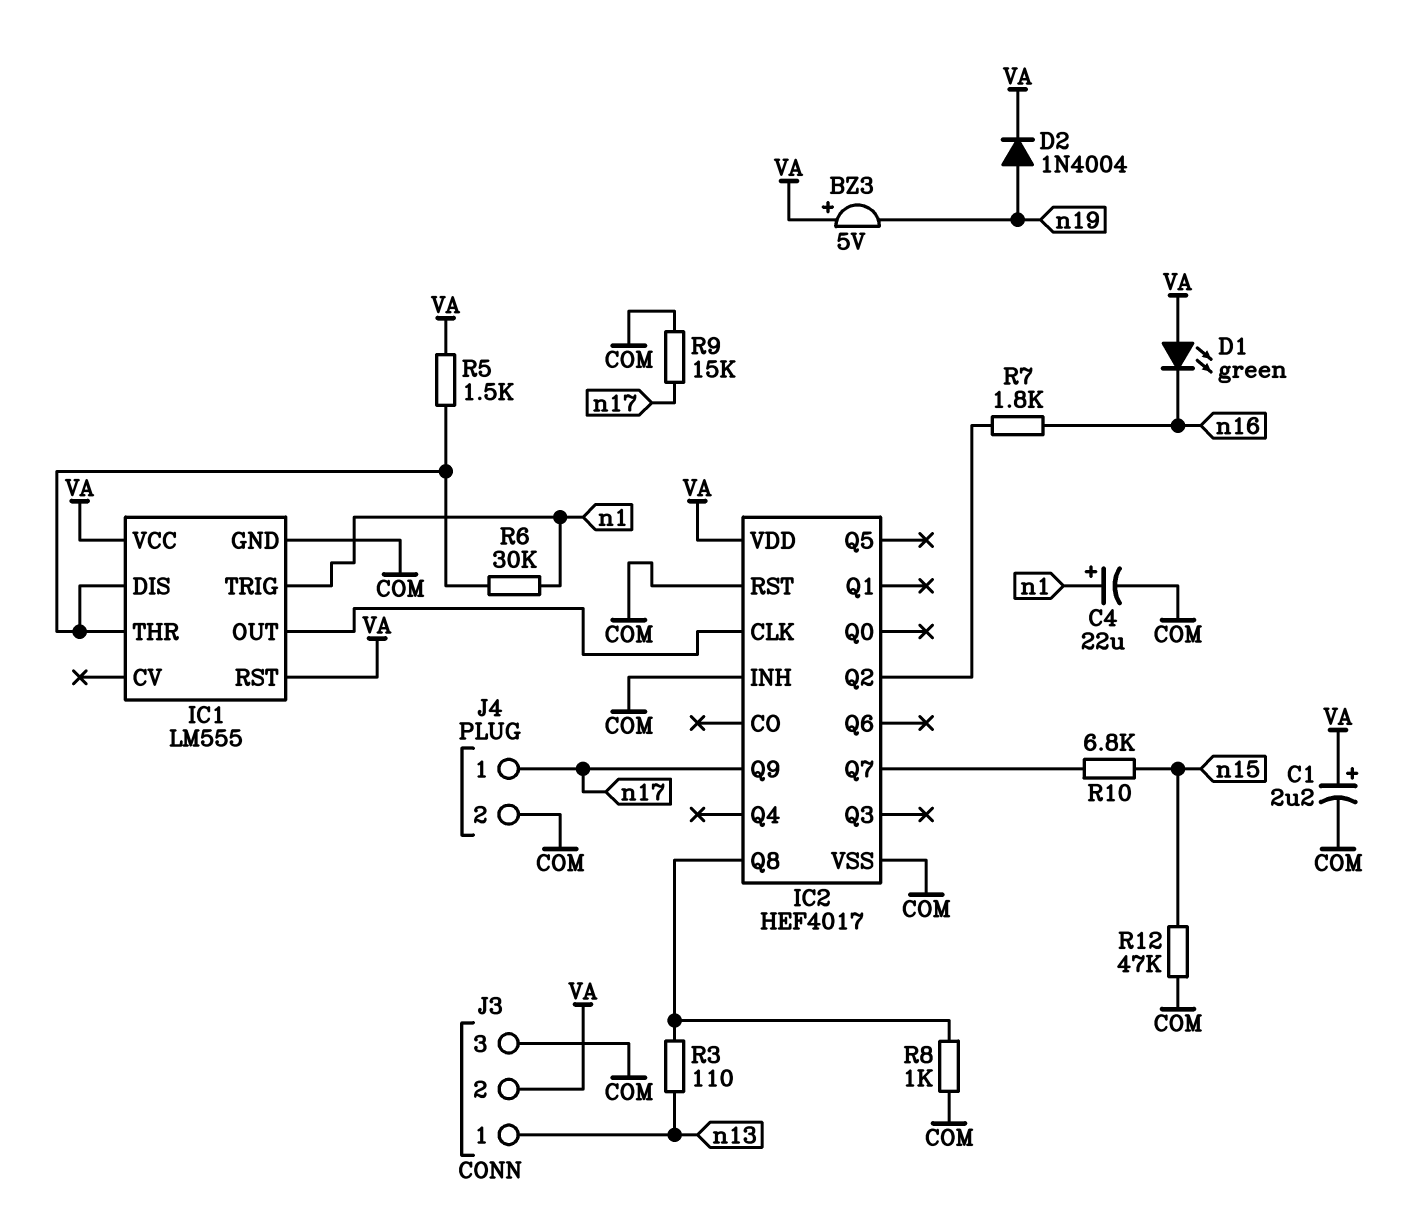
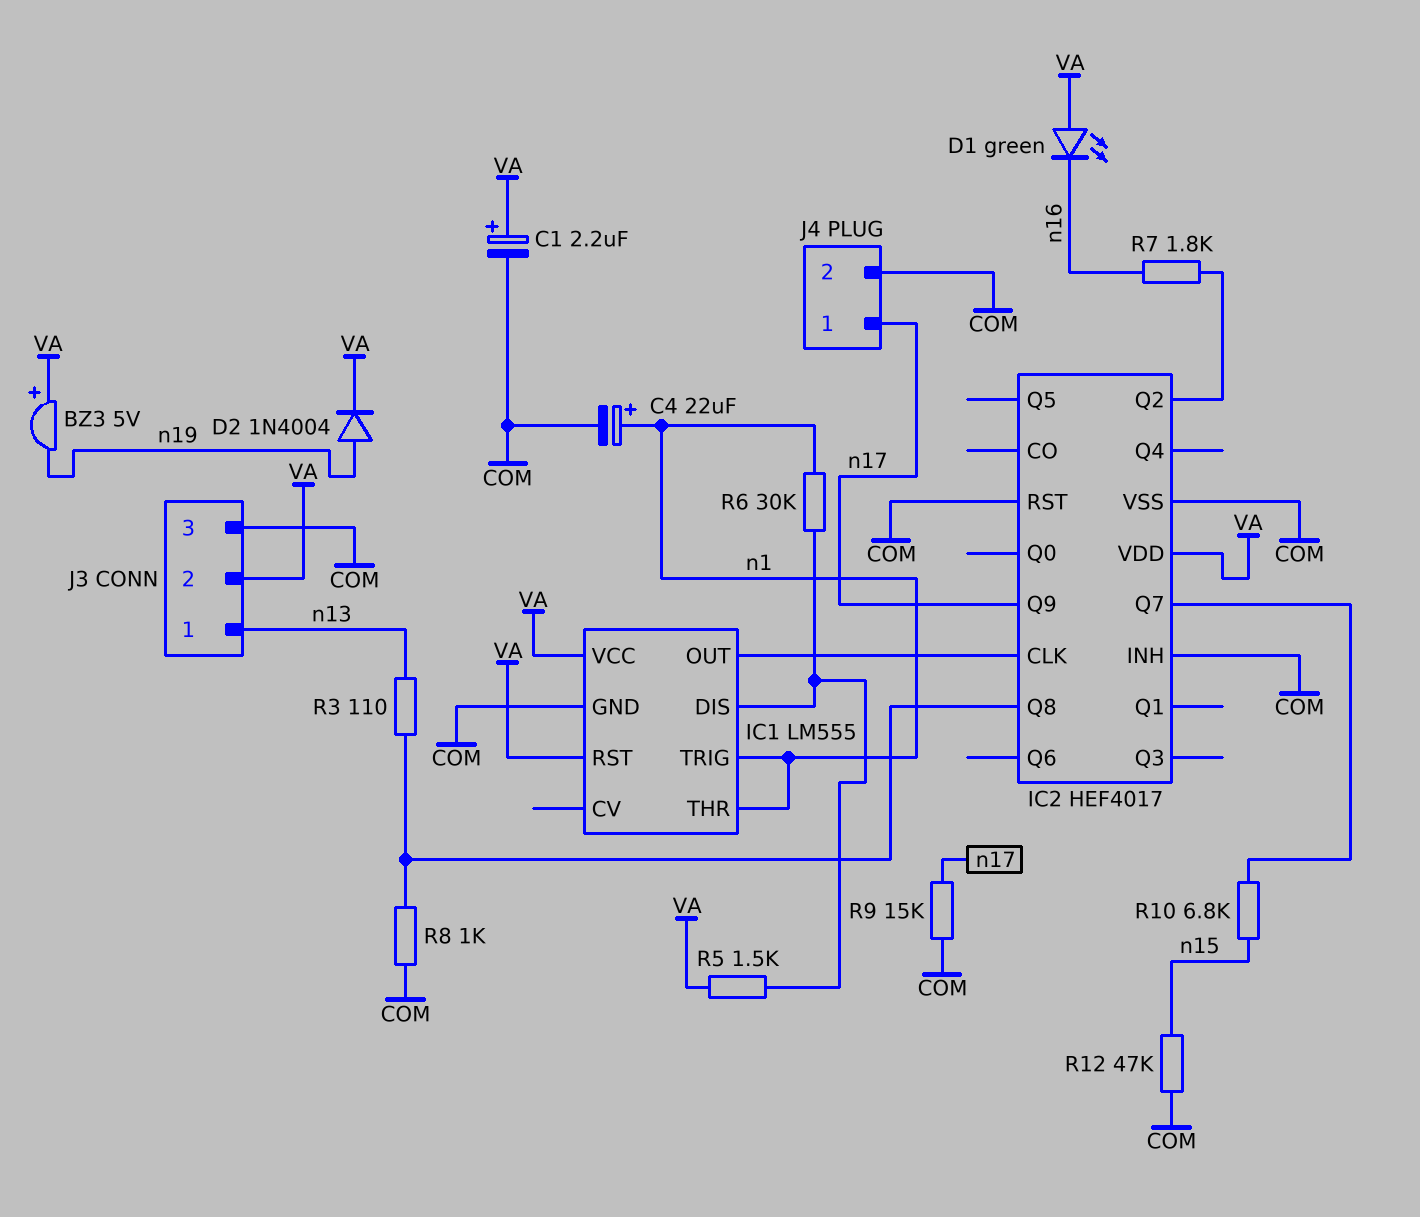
IC1 pin THR: IC1/DIS -> n1

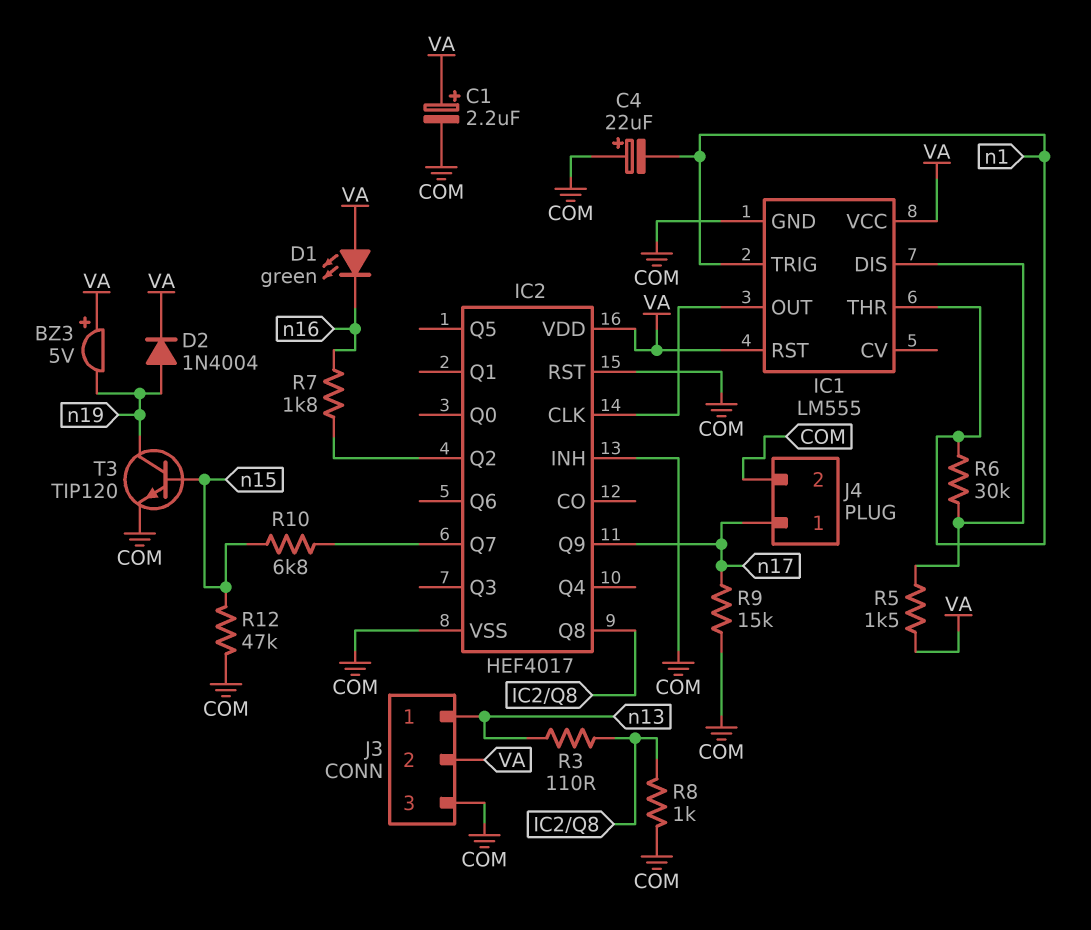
C4: 22uF (plus n1, minus COM) -> 22uF (plus COM, minus n1)
T3: none -> NPN TIP120 (B n15, C n19, E COM)

